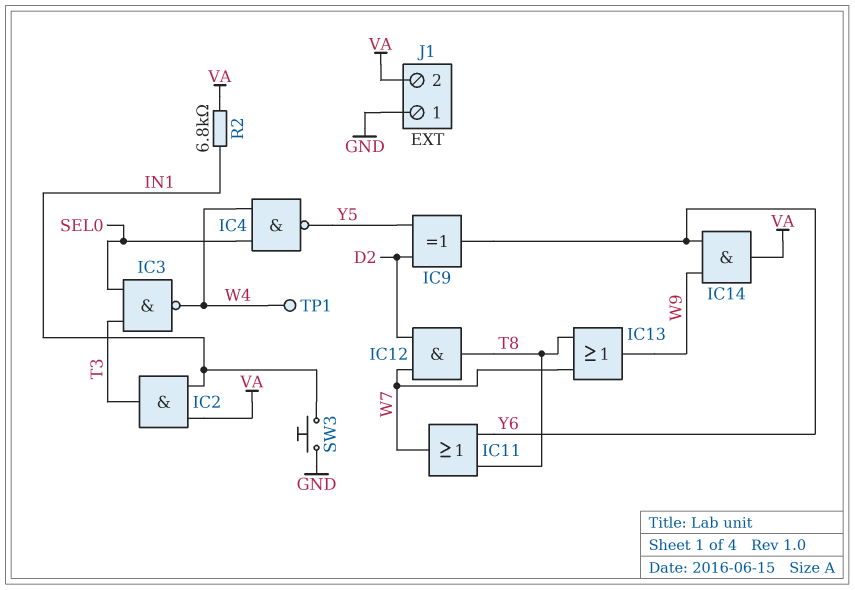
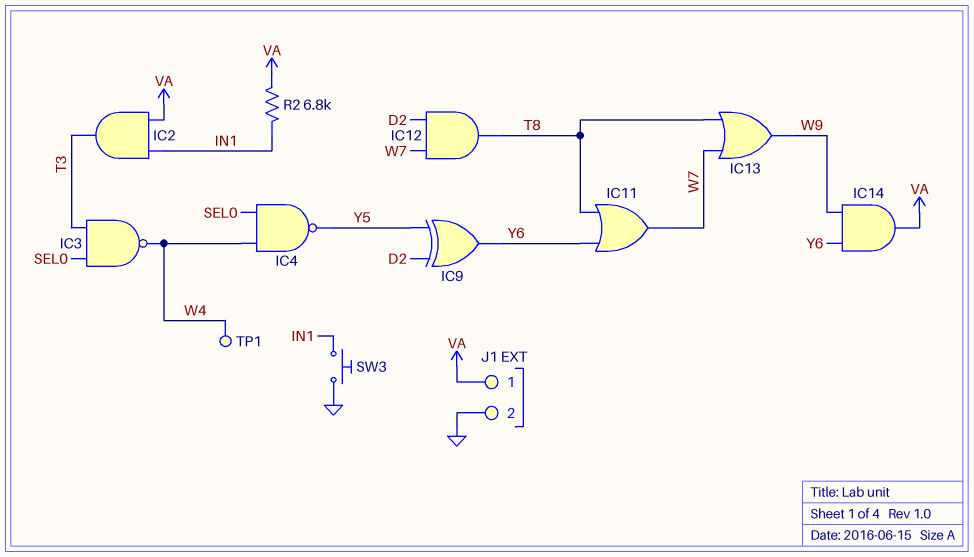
J1 pin 1: GND -> VA
J1 pin 2: VA -> GND

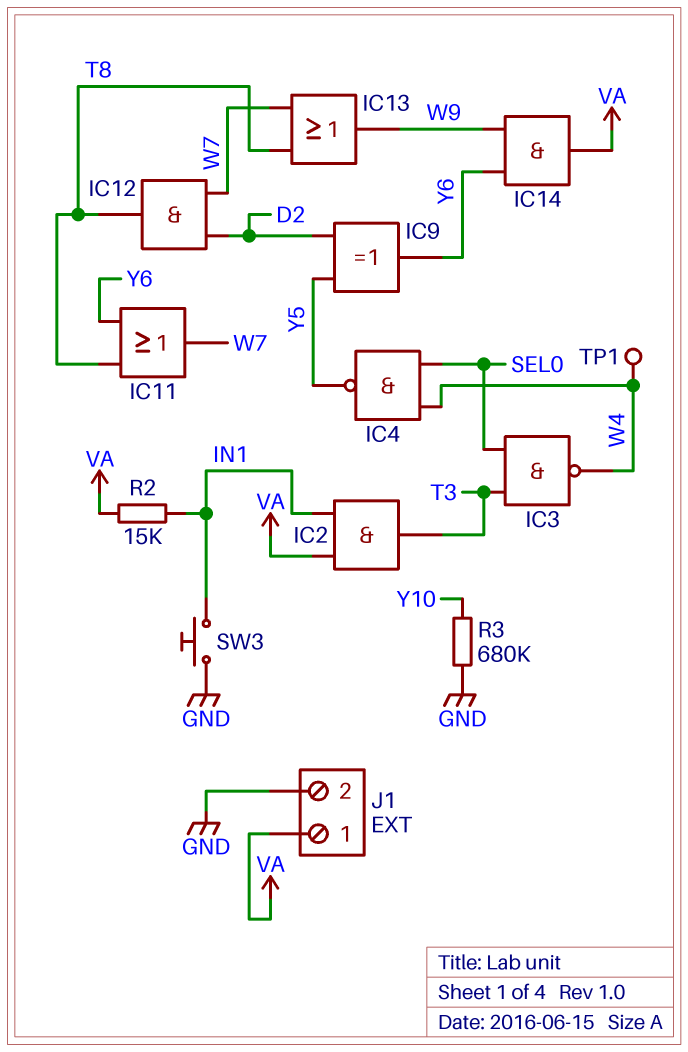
R2: 6.8k (IN1, VA) -> 15k (IN1, VA)
R3: none -> 680k (GND, Y10)

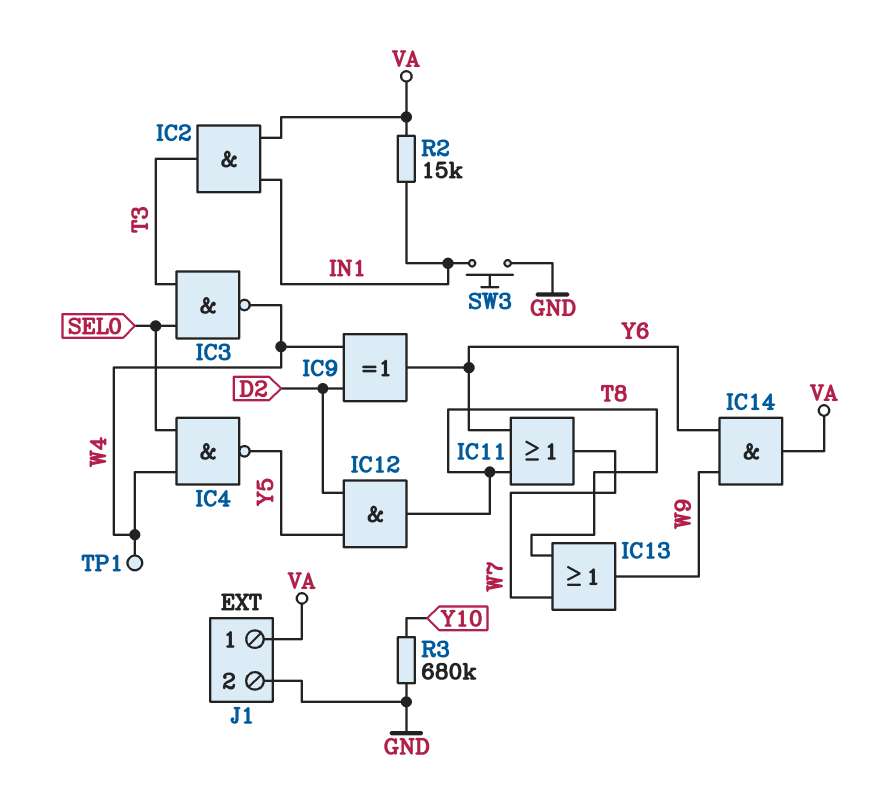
IC9: XOR (in D2, in Y5, out Y6) -> XOR (in D2, in W4, out Y6)
IC12: AND (in D2, in W7, out T8) -> AND (in D2, in Y5, out T8)

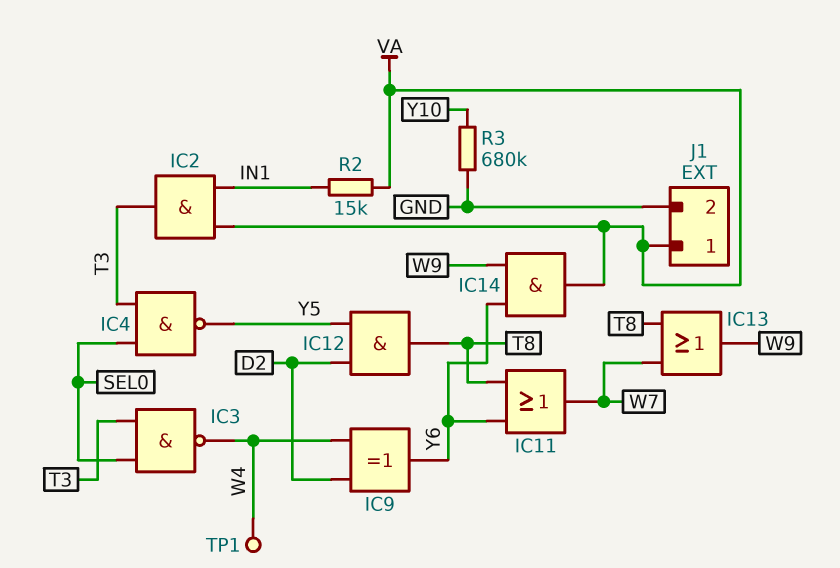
IC4: NAND (in SEL0, in W4, out Y5) -> NAND (in SEL0, in T3, out Y5)
SW3: button (GND, IN1) -> none

